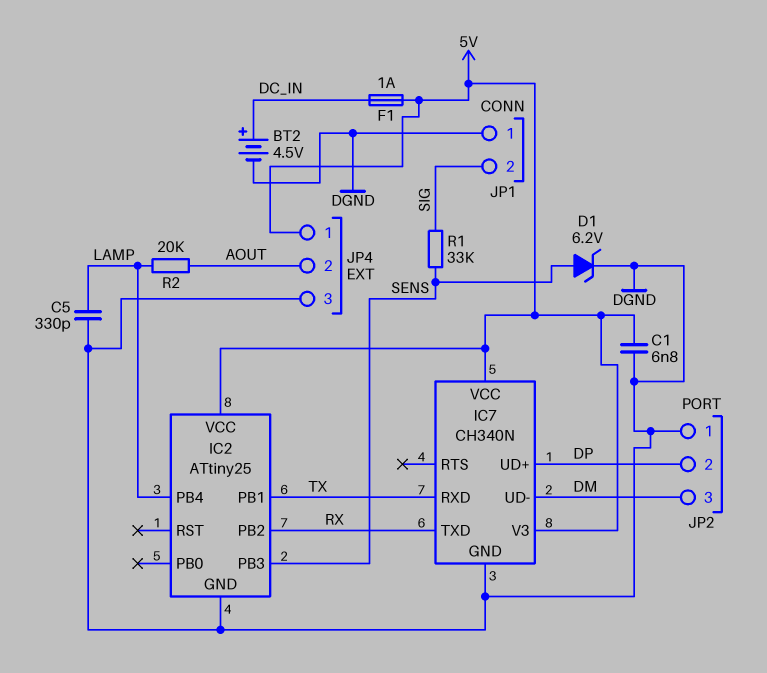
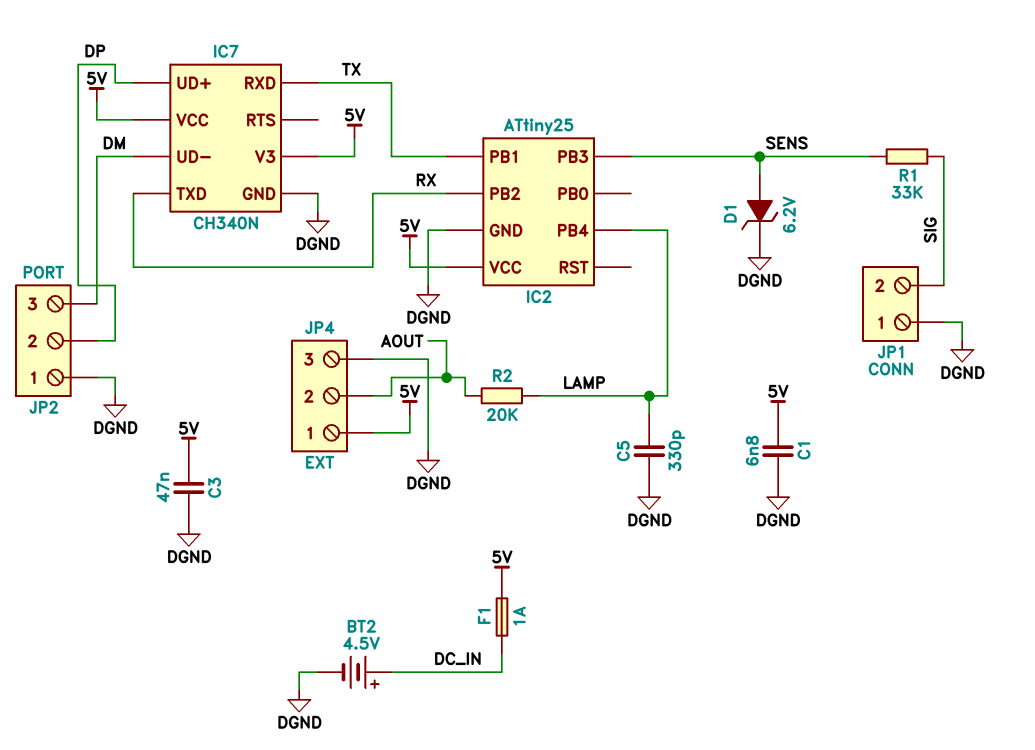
C3: none -> 47nF (5V, DGND)

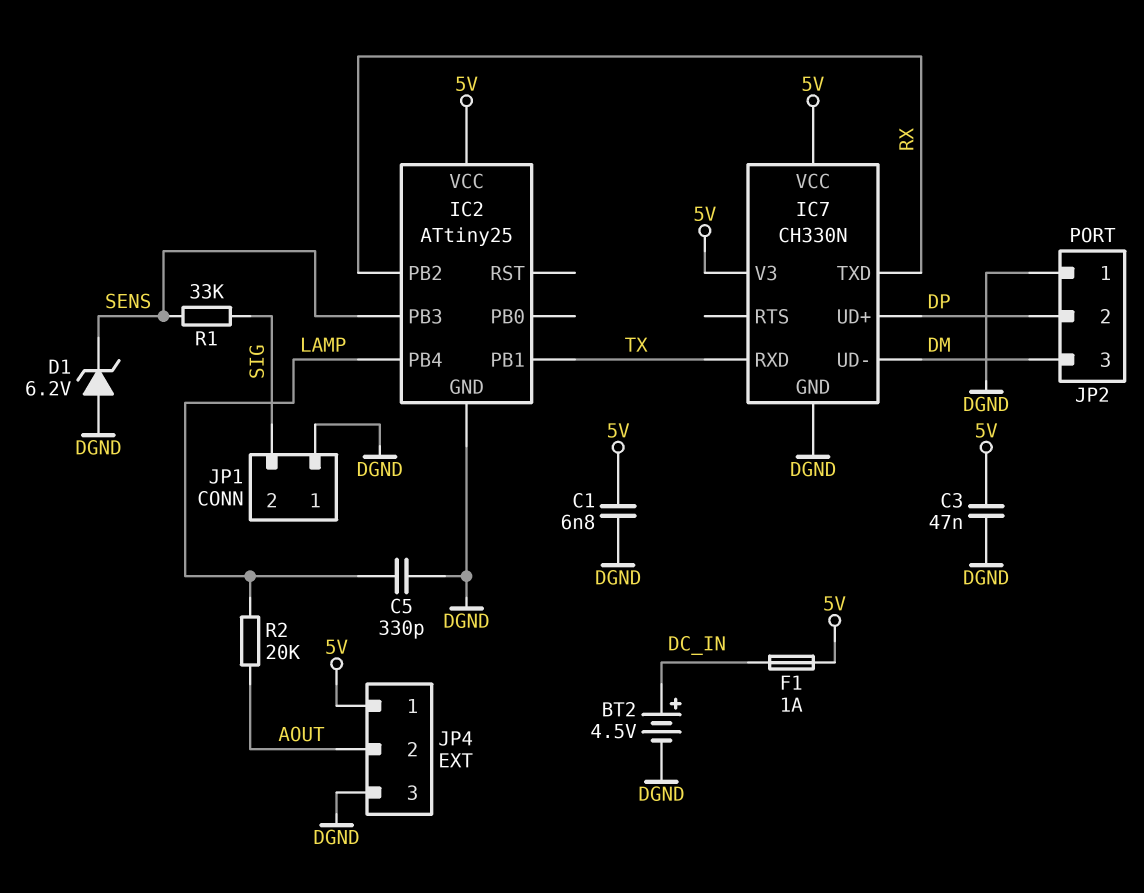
D1: zener 6.2V (A SENS, K DGND) -> zener 6.2V (A DGND, K SENS)
IC7: CH340N -> CH330N

